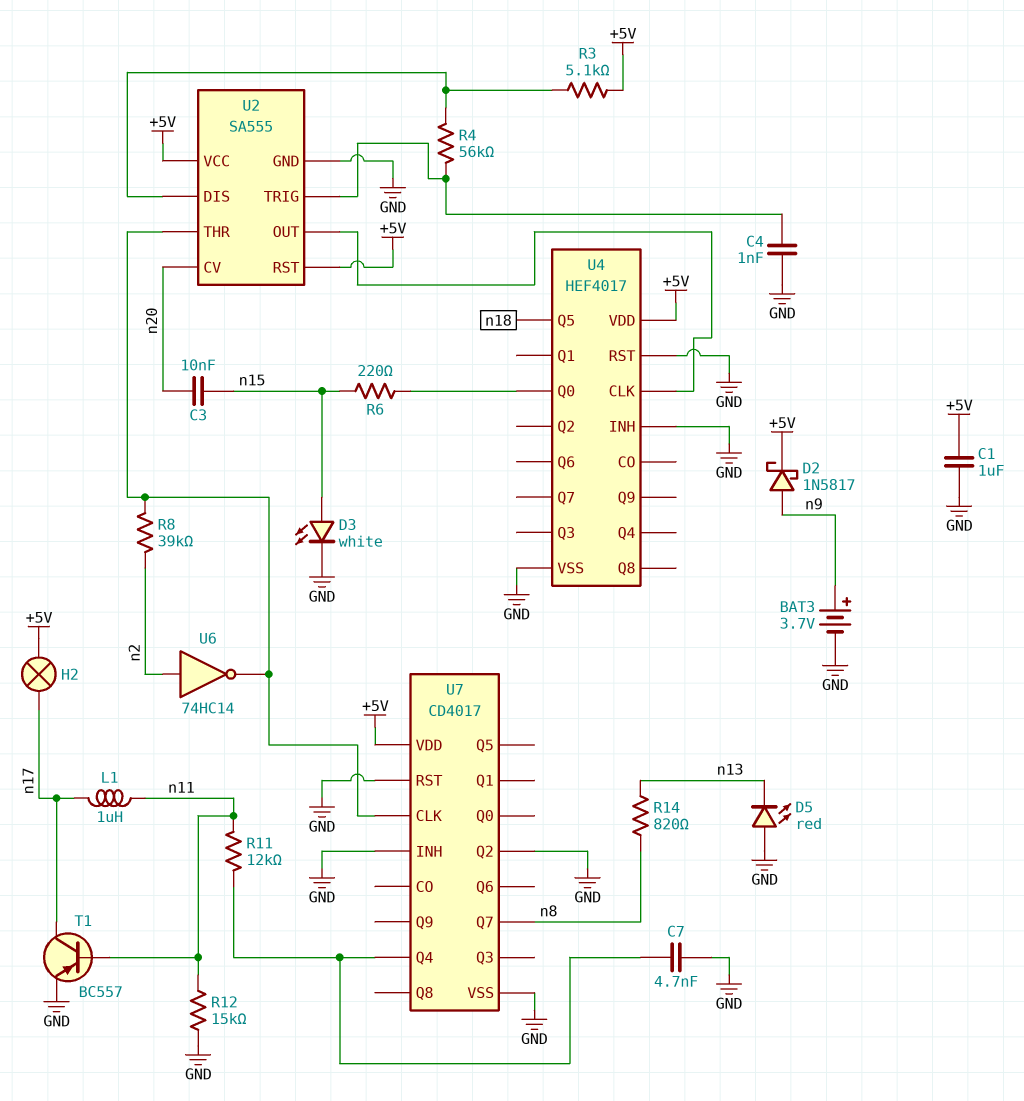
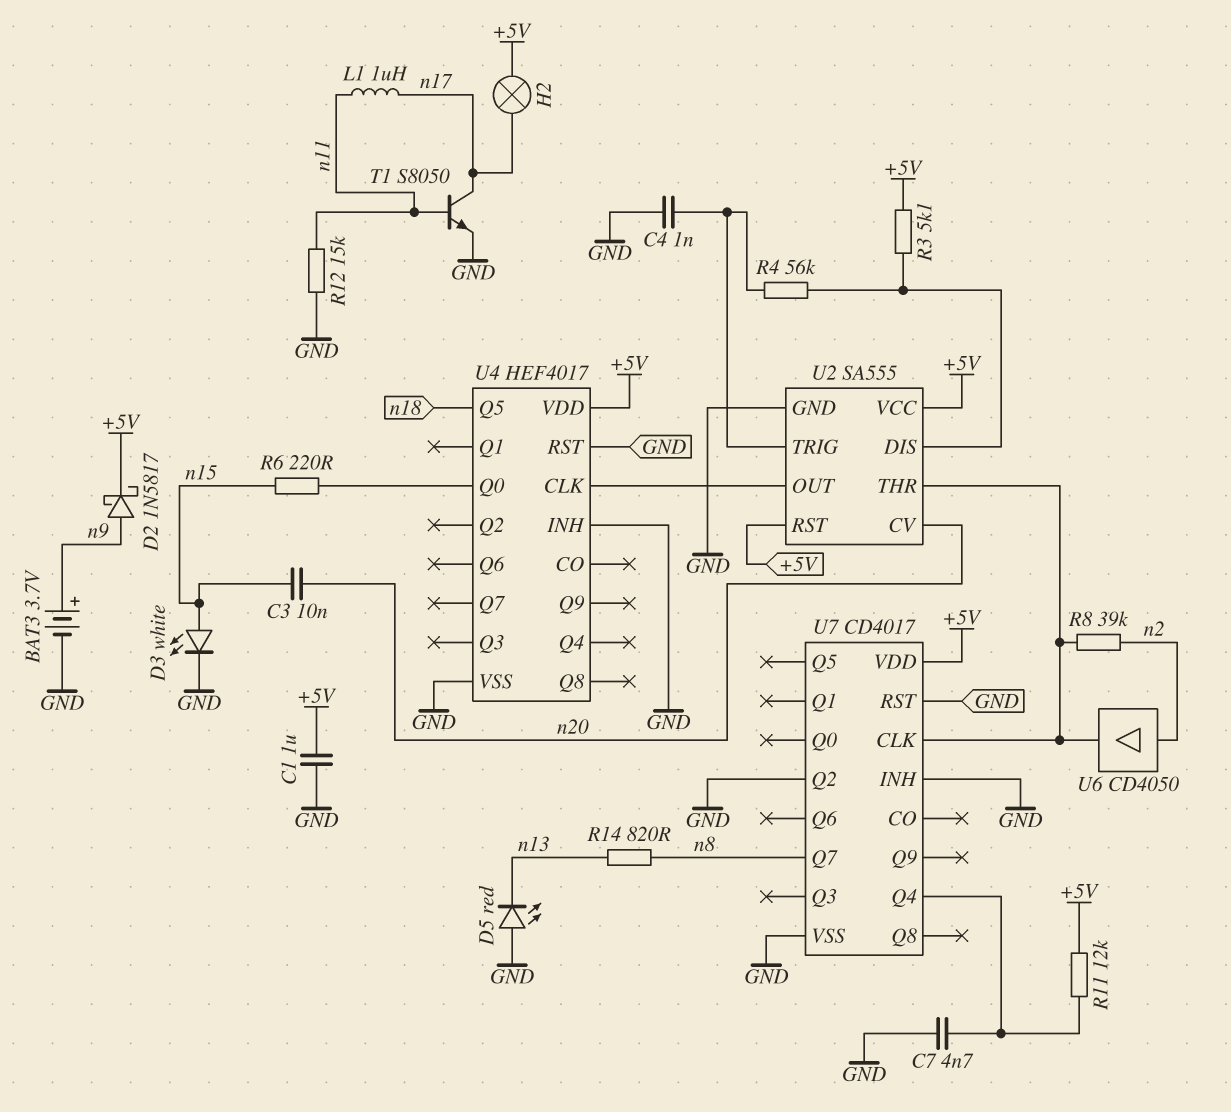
R11: 12k (U7/Q4, n11) -> 12k (+5V, U7/Q4)
T1: PNP BC557 (B n11, C n17, E GND) -> NPN S8050 (B n11, C n17, E GND)
U6: NOT 74HC14 (in n2, out U2/THR) -> buffer CD4050 (in n2, out U2/THR)

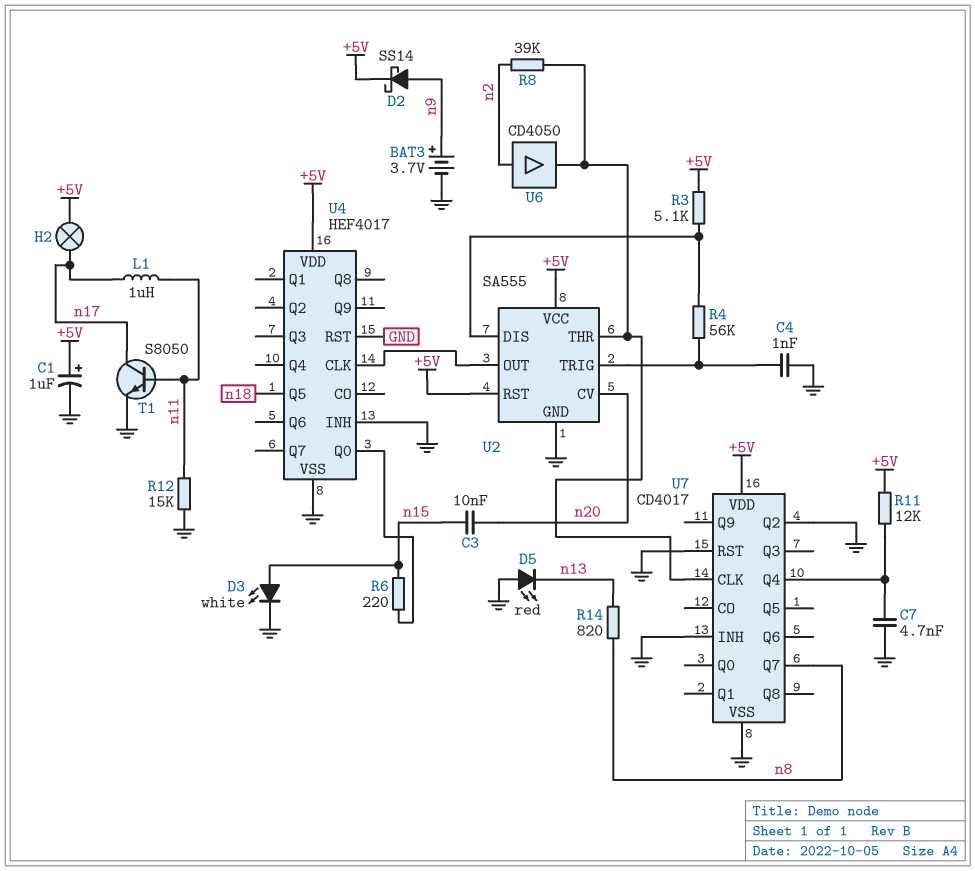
C1: 1uF (+5V, GND) -> 1uF (plus +5V, minus GND)
D2: schottky 1N5817 (A n9, K +5V) -> schottky SS14 (A n9, K +5V)

